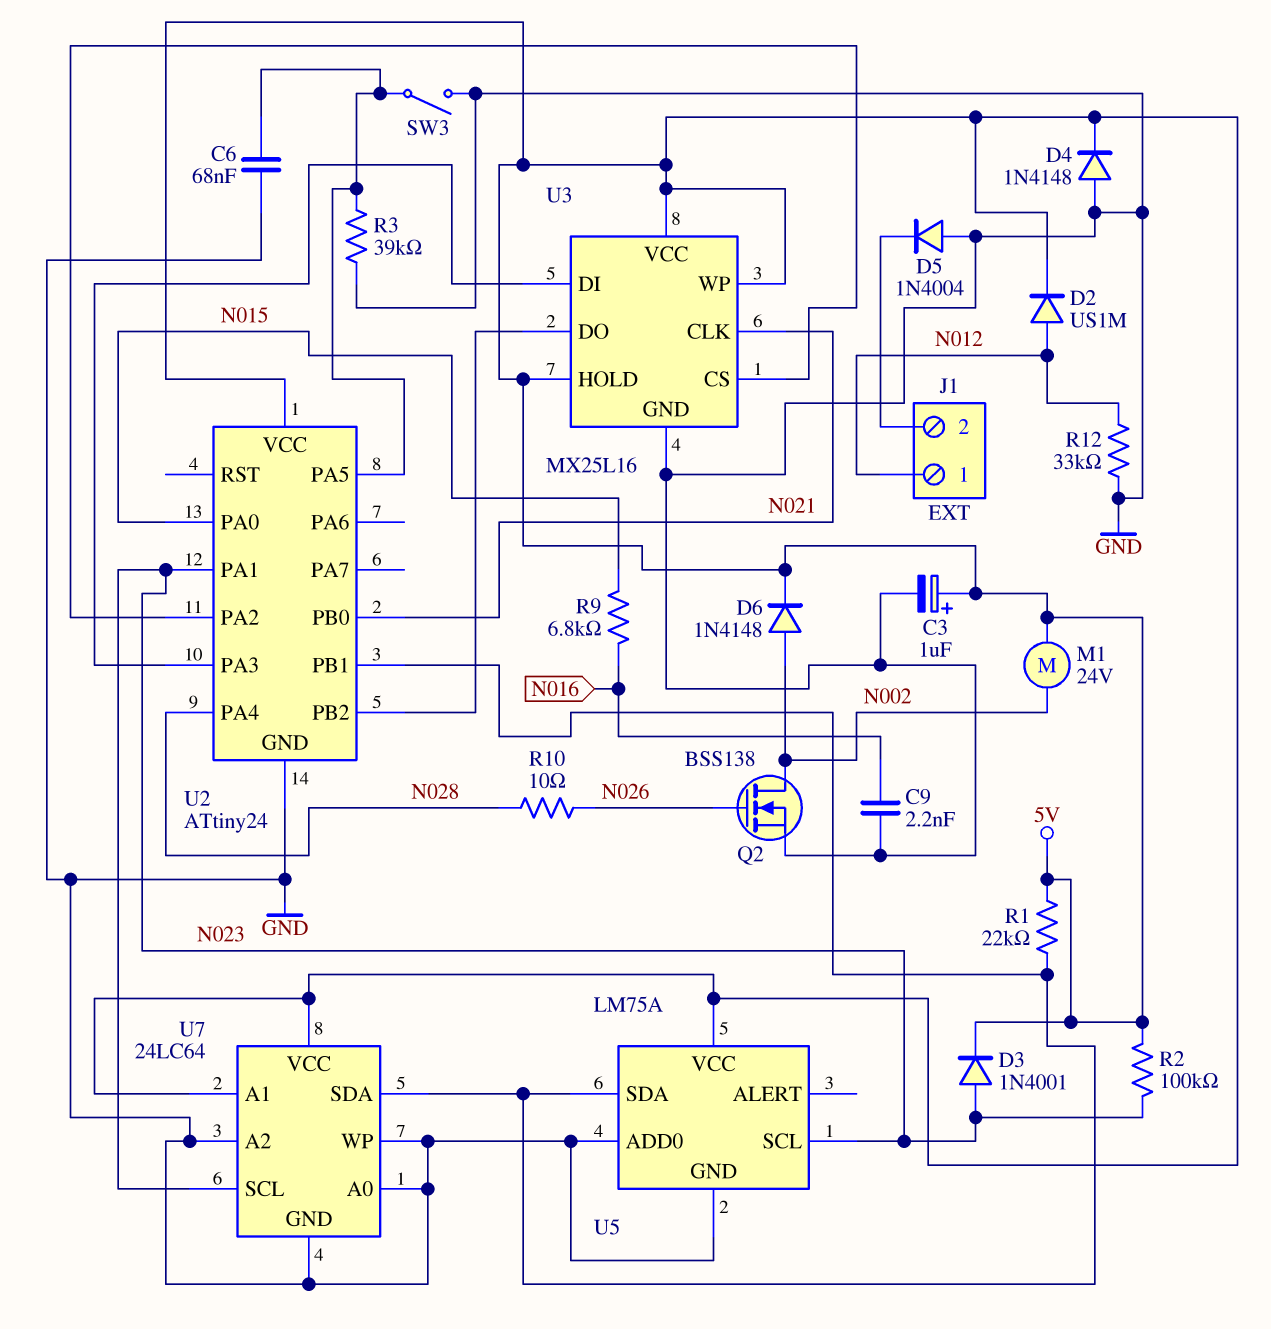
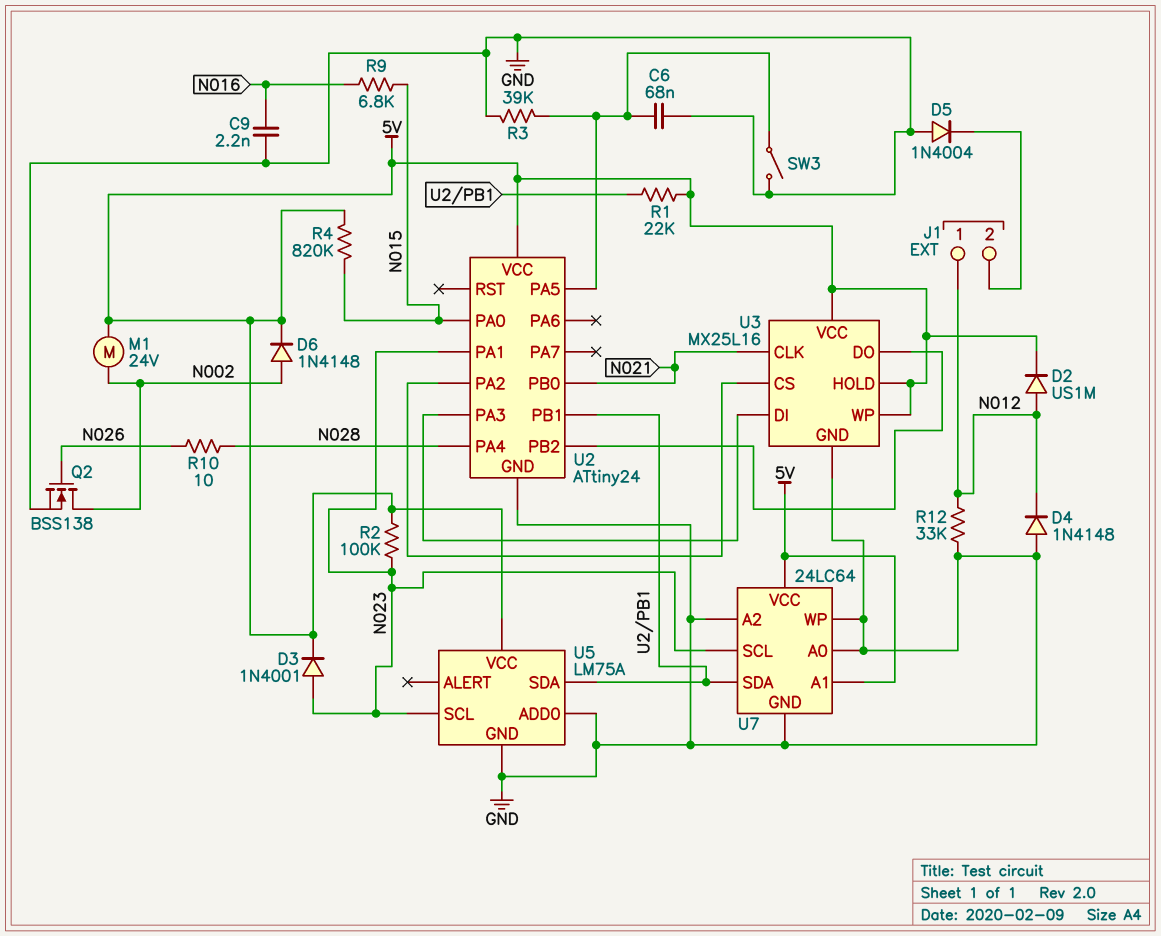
C3: 1uF (plus 5V, minus GND) -> none
D4: diode 1N4148 (A GND, K 5V) -> diode 1N4148 (A GND, K N012)
R4: none -> 820k (5V, N015)

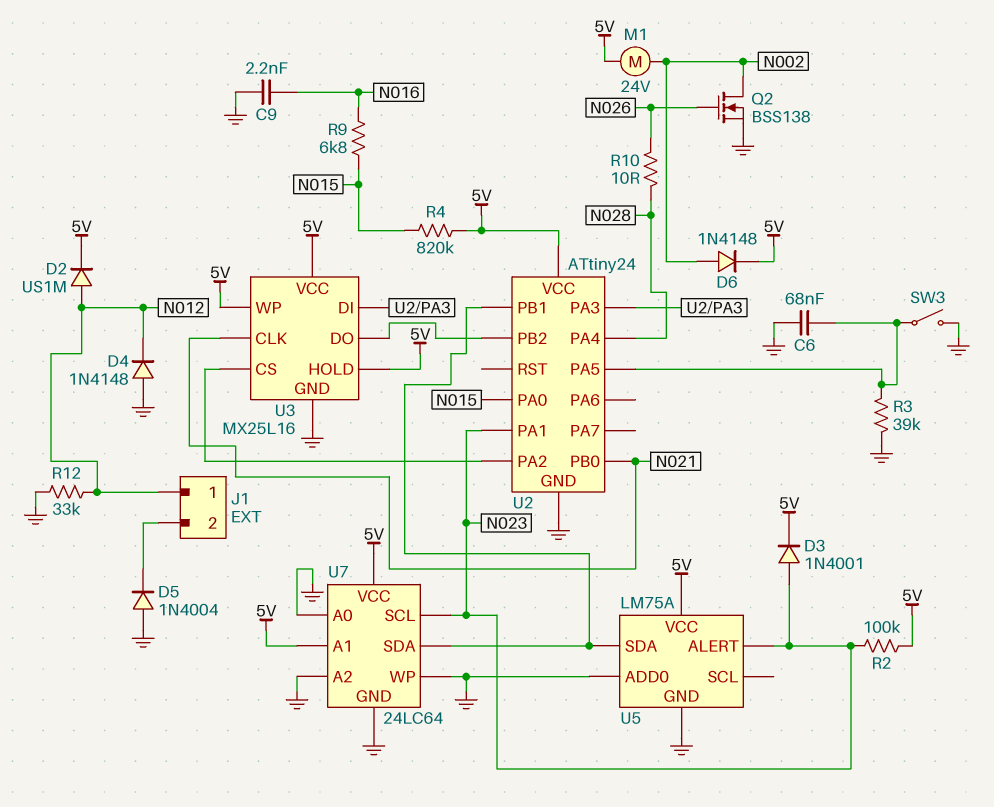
R1: 22k (5V, U2/PB1) -> none
U5 pin ALERT: none -> N023
U5 pin SCL: N023 -> none

